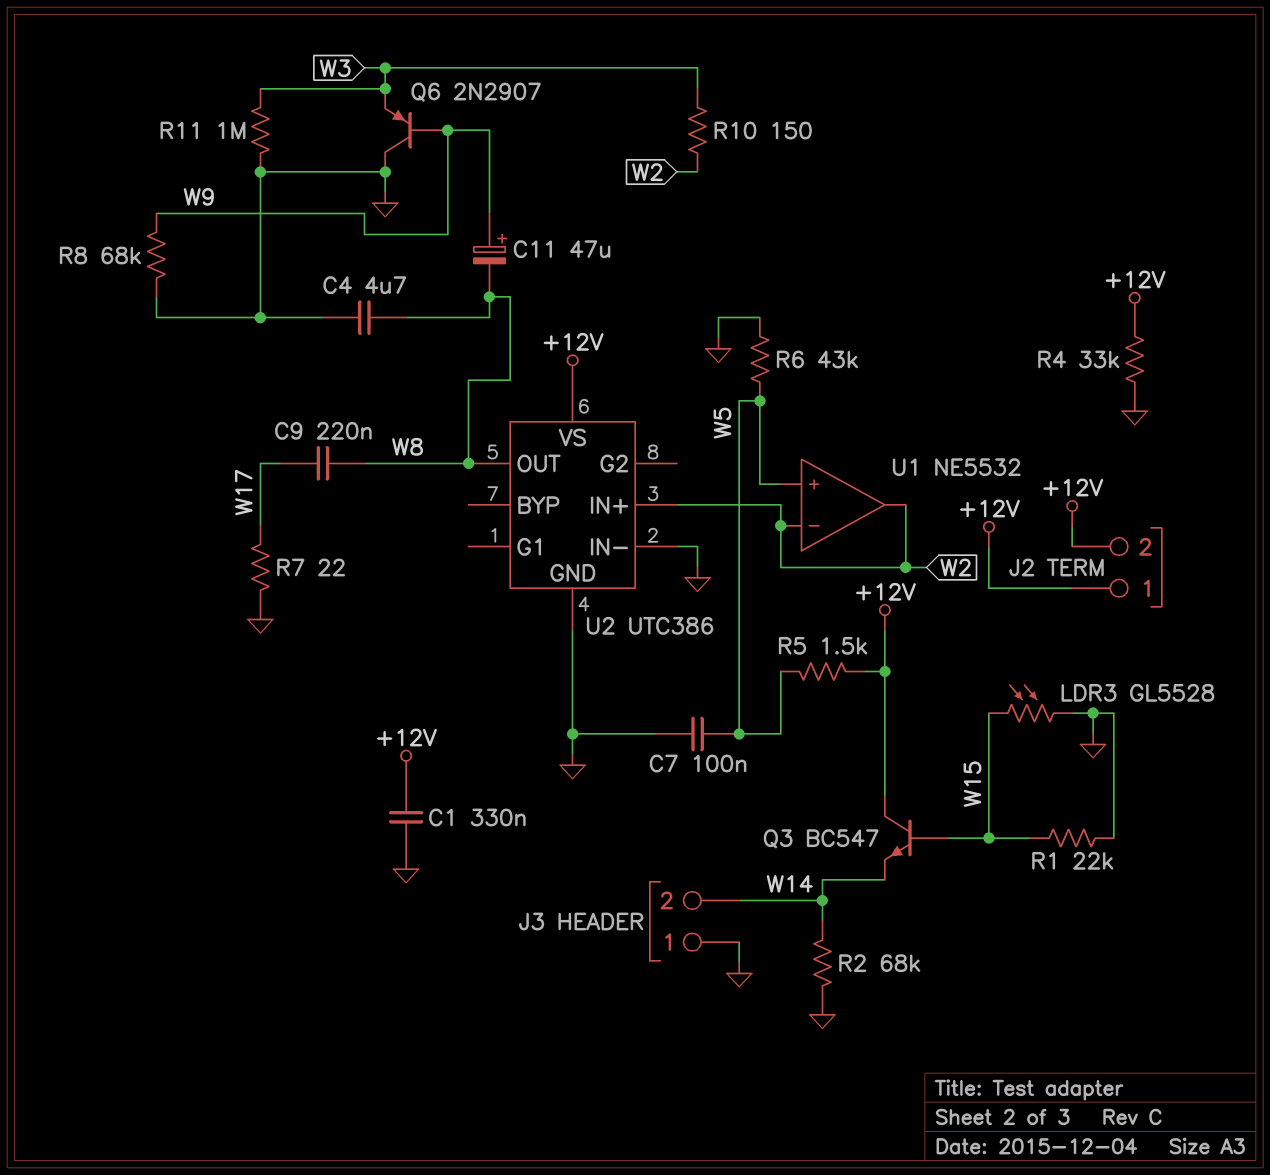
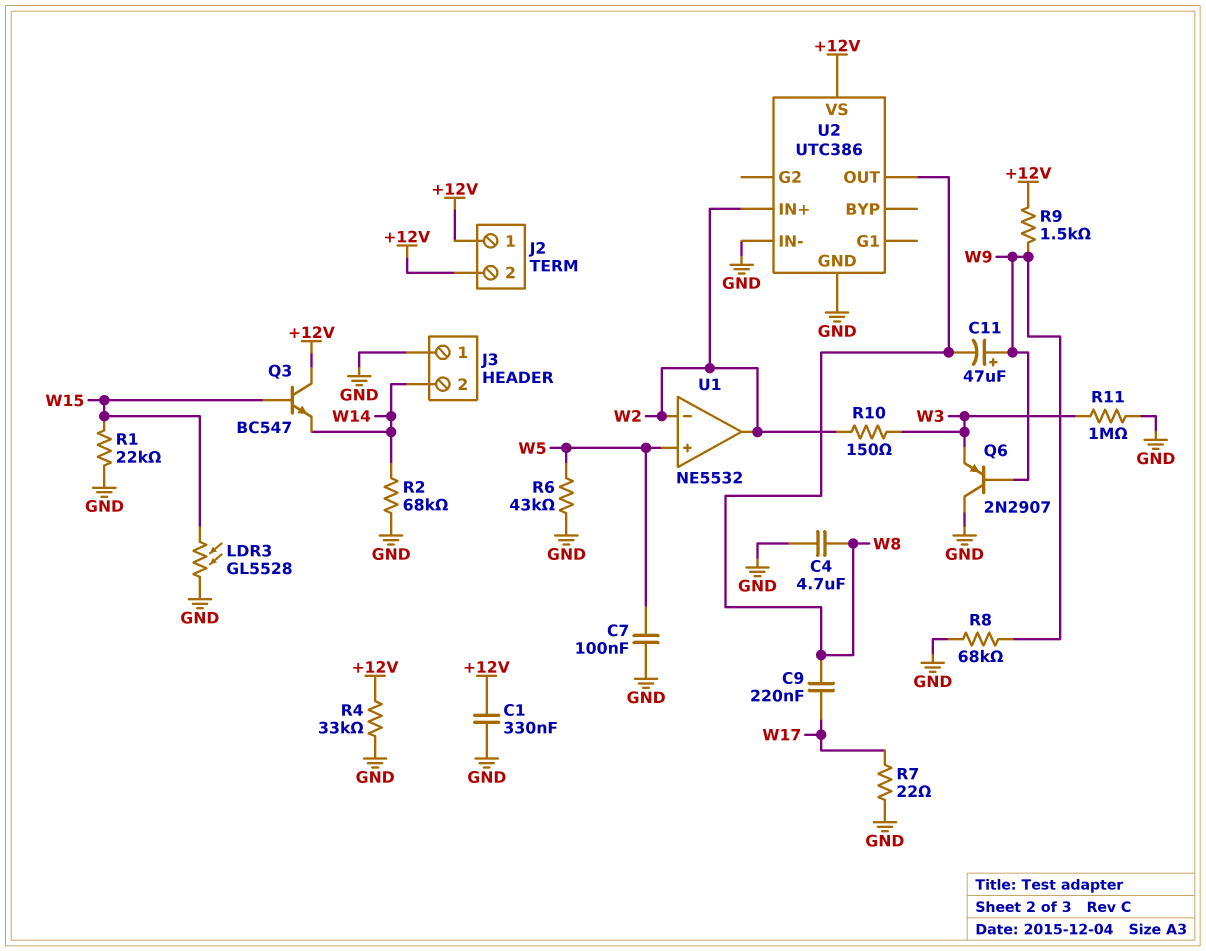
R5: 1.5k (+12V, W5) -> none
R9: none -> 1.5k (+12V, W9)

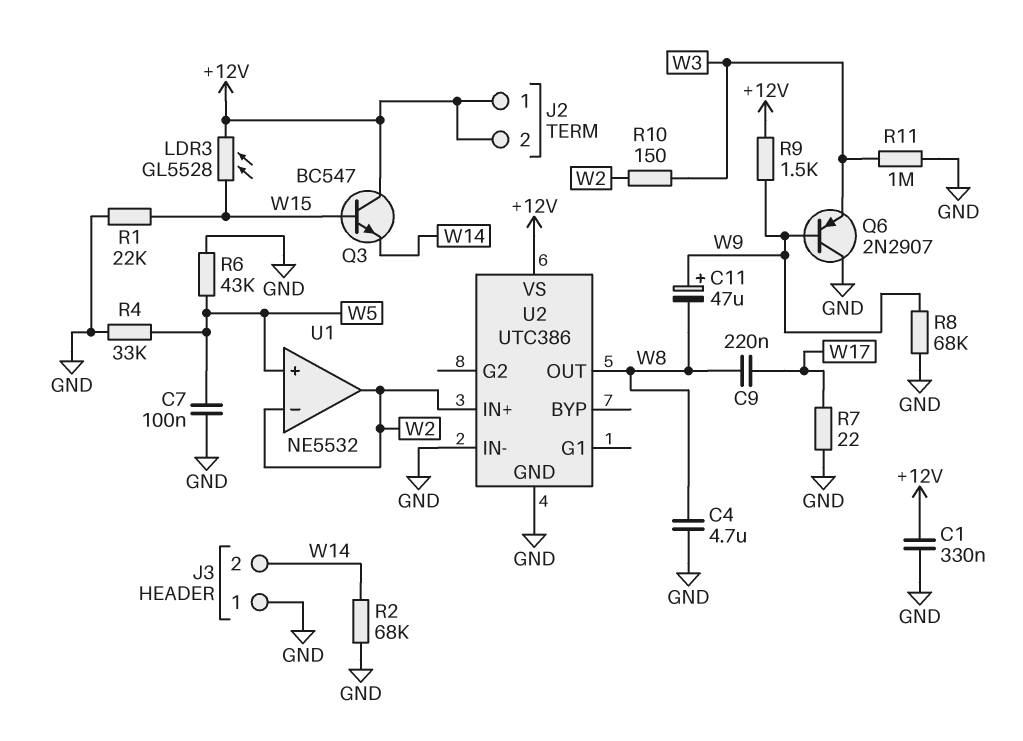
LDR3: GL5528 (GND, W15) -> GL5528 (+12V, W15)
R4: 33k (+12V, GND) -> 33k (GND, W5)

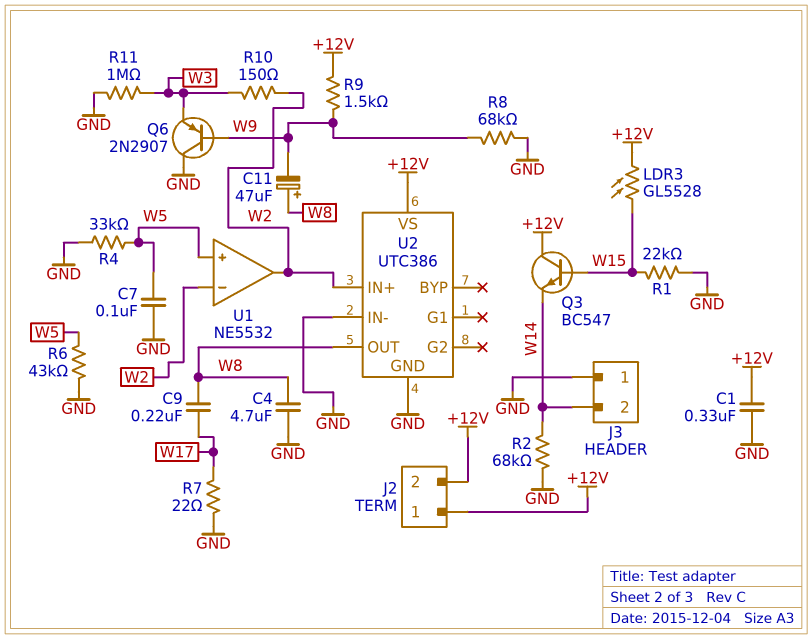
C11: 47uF (plus W9, minus W8) -> 47uF (plus W8, minus W9)

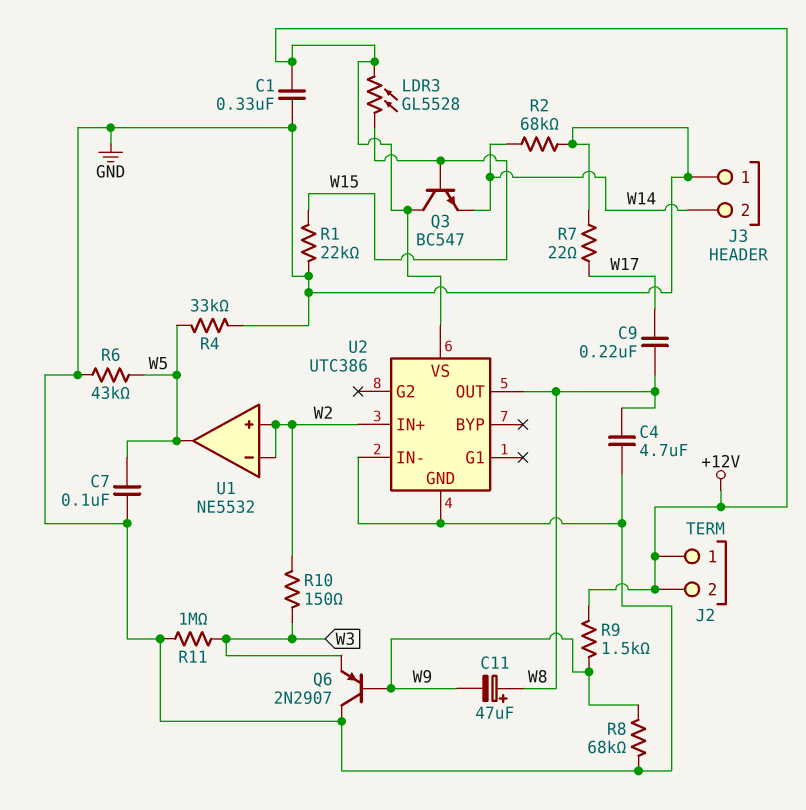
U1 pin in+: W5 -> W2
U1 pin out: W2 -> W5

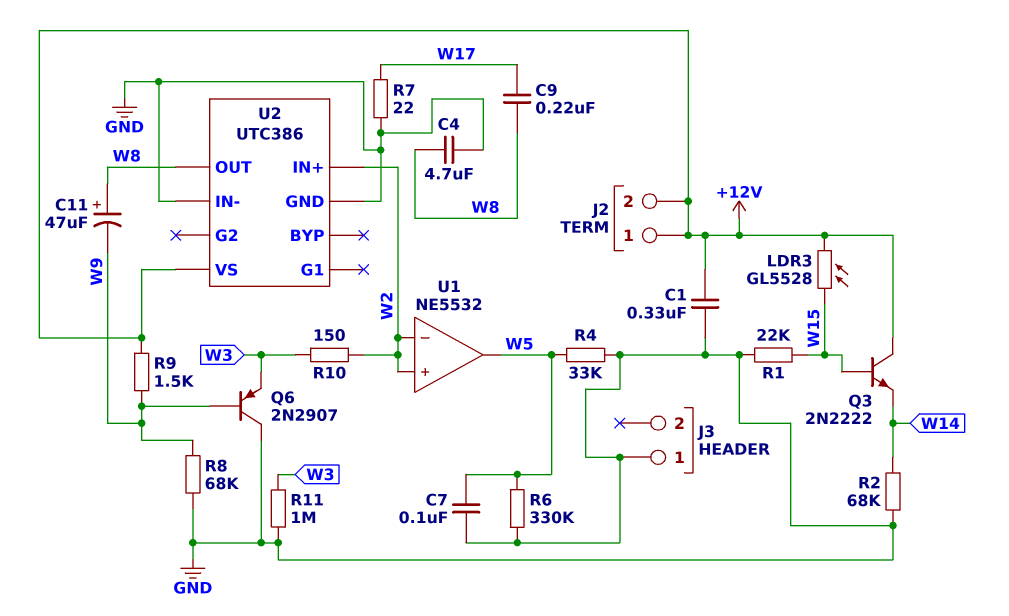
J3 pin 2: W14 -> none
Q3: NPN BC547 (B W15, C +12V, E W14) -> NPN 2N2222 (B W15, C +12V, E W14)
R6: 43k (GND, W5) -> 330k (GND, W5)

